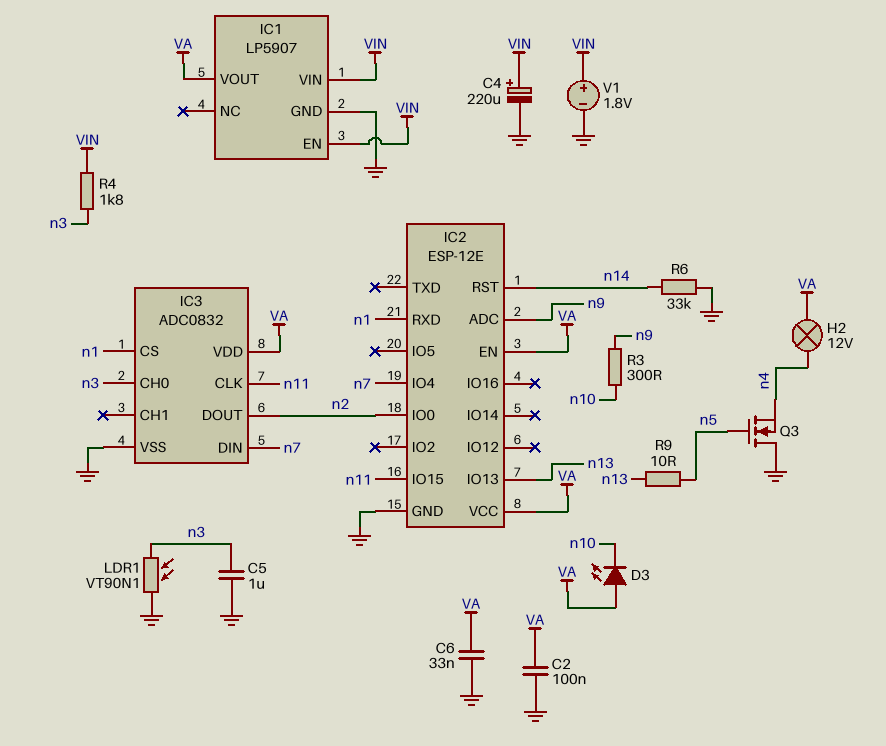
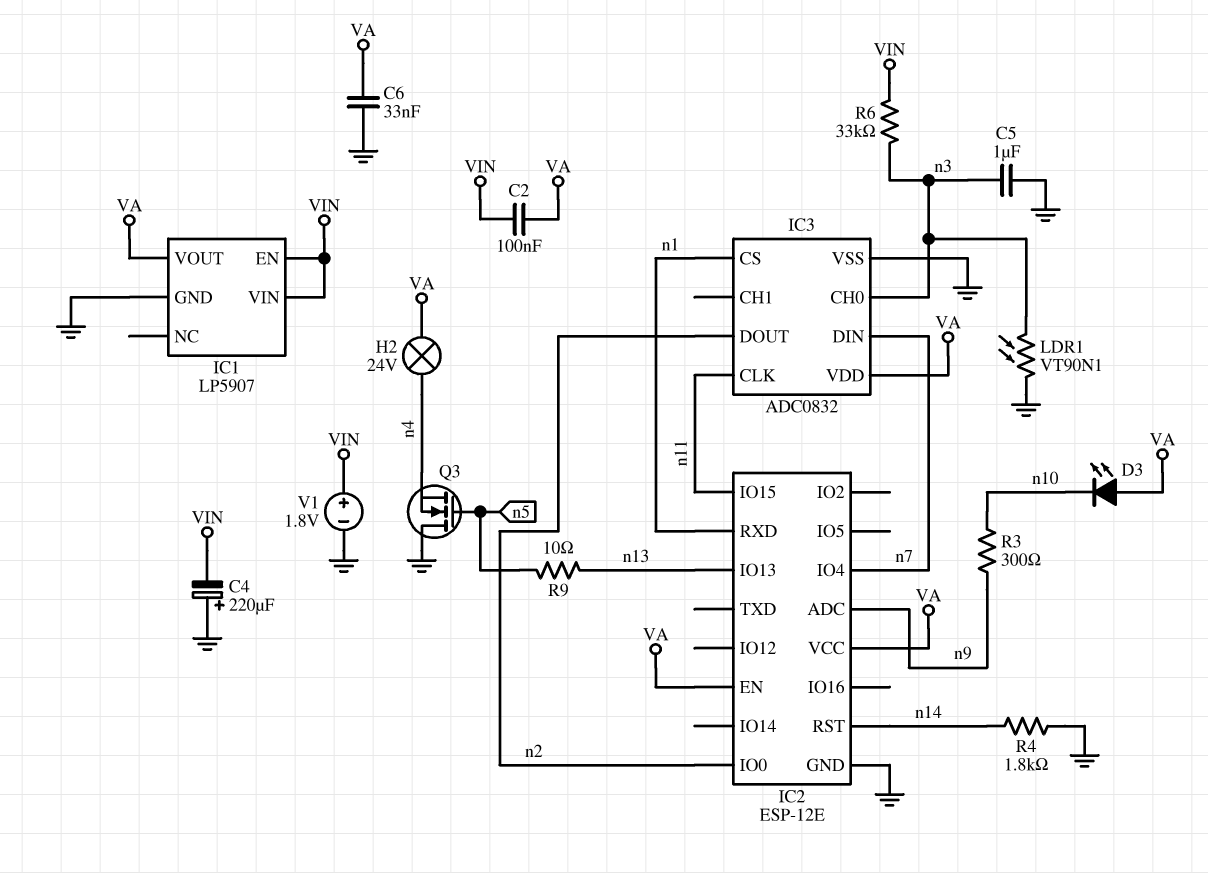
C2: 100nF (GND, VA) -> 100nF (VA, VIN)
C4: 220uF (plus VIN, minus GND) -> 220uF (plus GND, minus VIN)
H2: lamp 12V (VA, n4) -> lamp 24V (VA, n4)
R4: 1.8k (VIN, n3) -> 1.8k (GND, n14)
R6: 33k (GND, n14) -> 33k (VIN, n3)

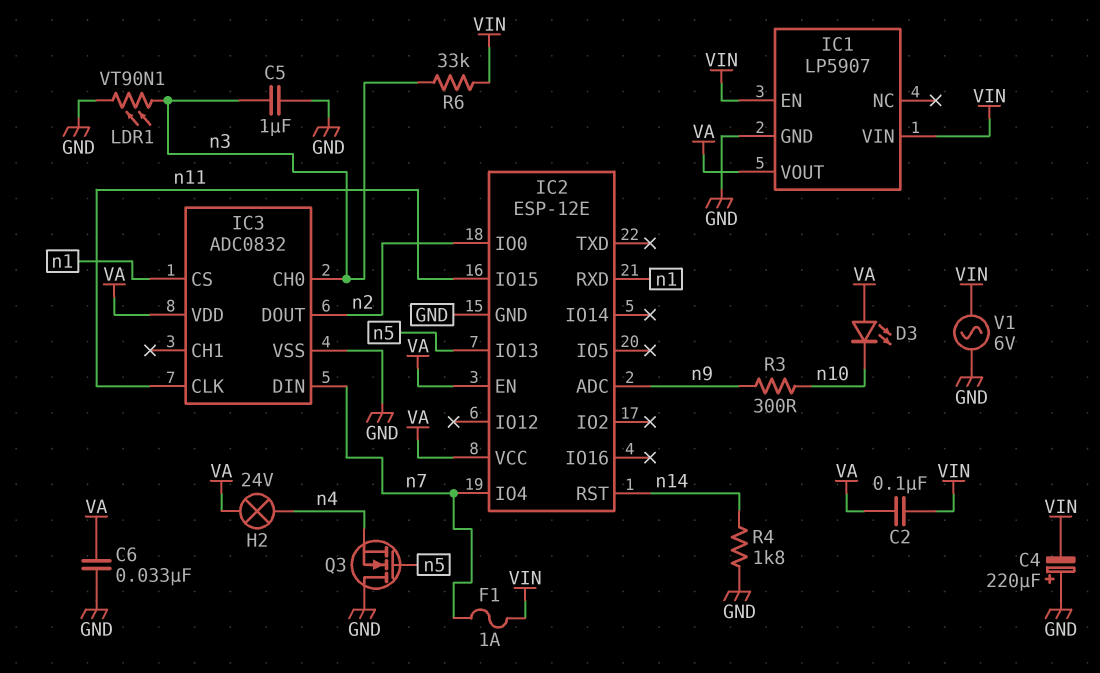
F1: none -> 1A (VIN, n7)
IC2 pin IO13: n13 -> n5
R9: 10 (n5, n13) -> none
V1: 1.8V (plus VIN, minus GND) -> AC 6V (GND, VIN)

